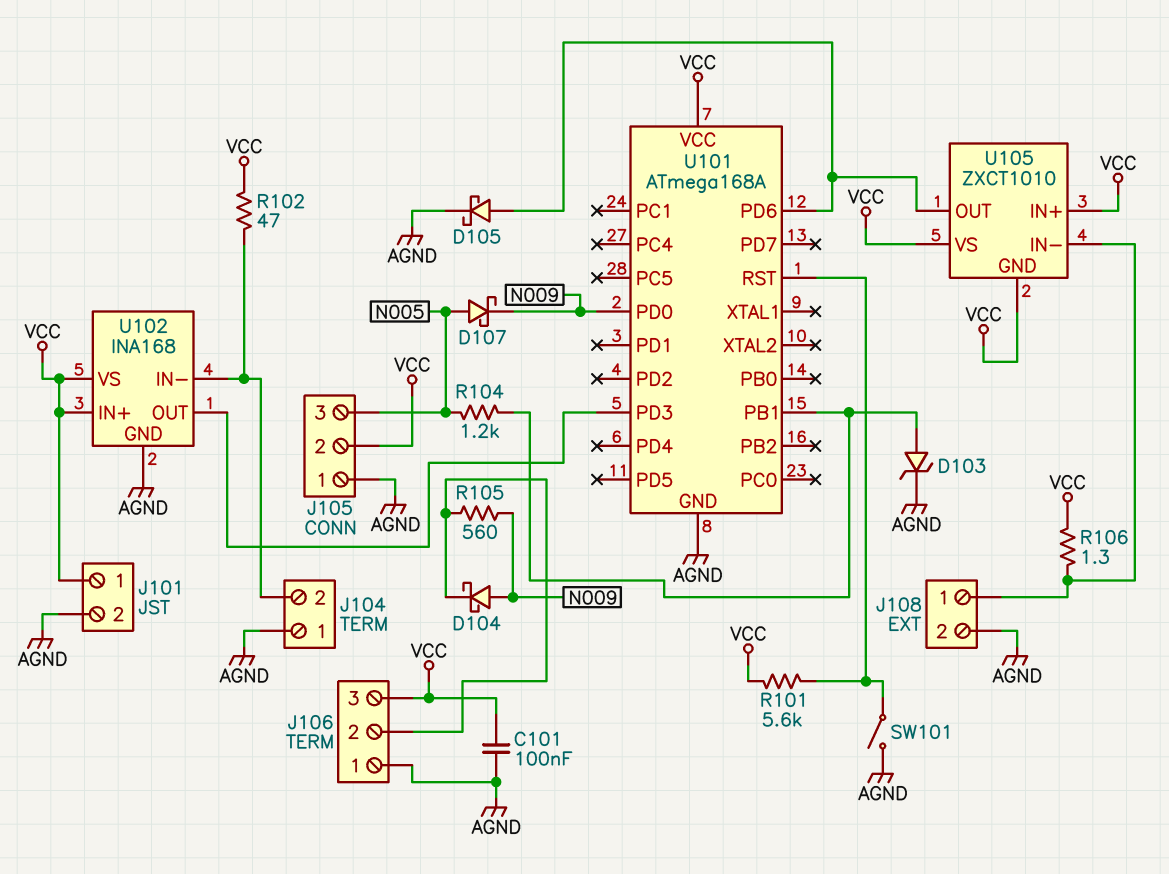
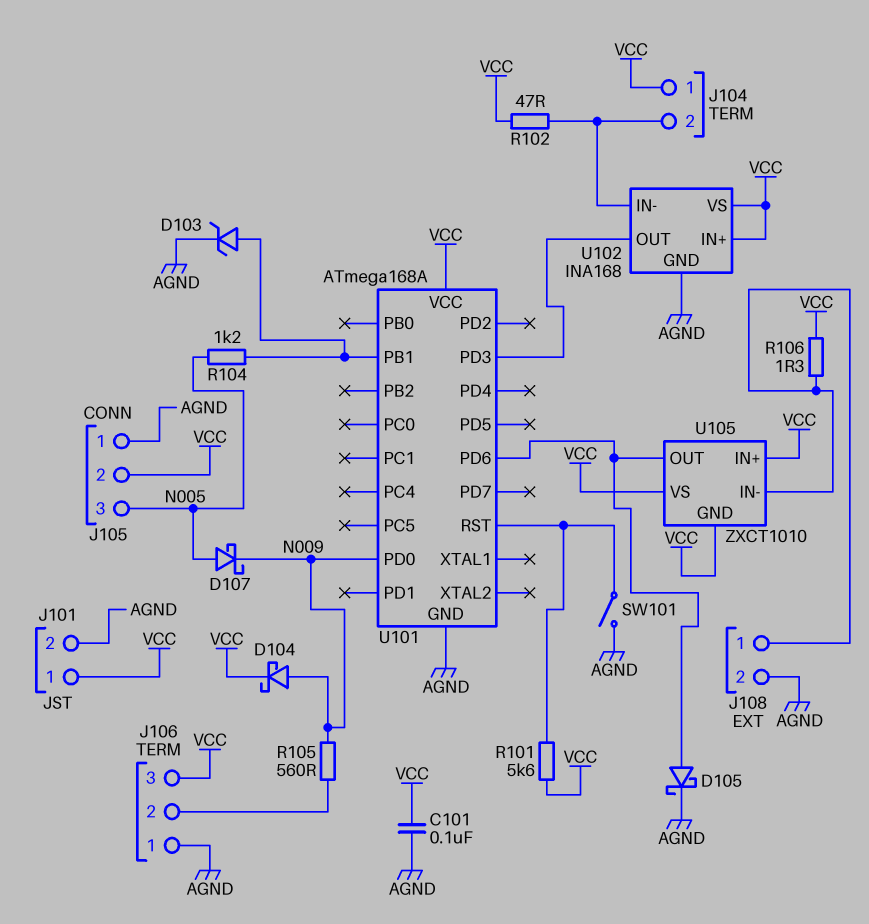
D104: schottky (A N009, K J106/2) -> schottky (A N009, K VCC)
J104 pin 1: AGND -> VCC

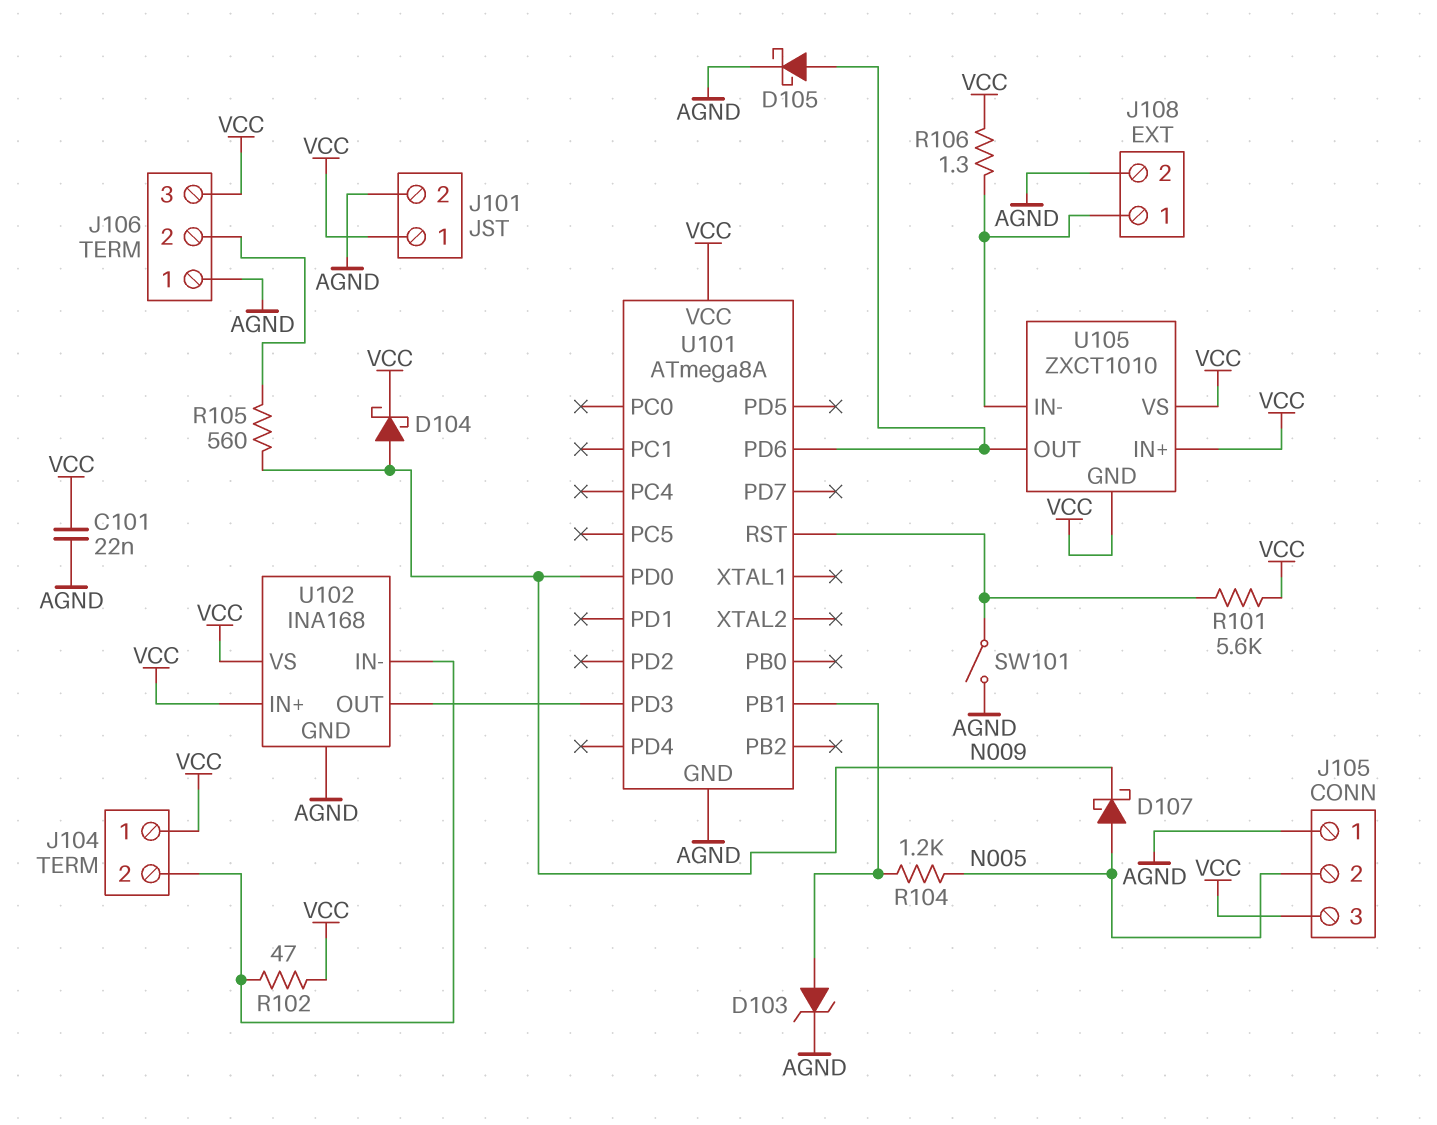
C101: 100nF (AGND, VCC) -> 22nF (AGND, VCC)
J105 pin 2: VCC -> N005
J105 pin 3: N005 -> VCC
U101: ATmega168A -> ATmega8A

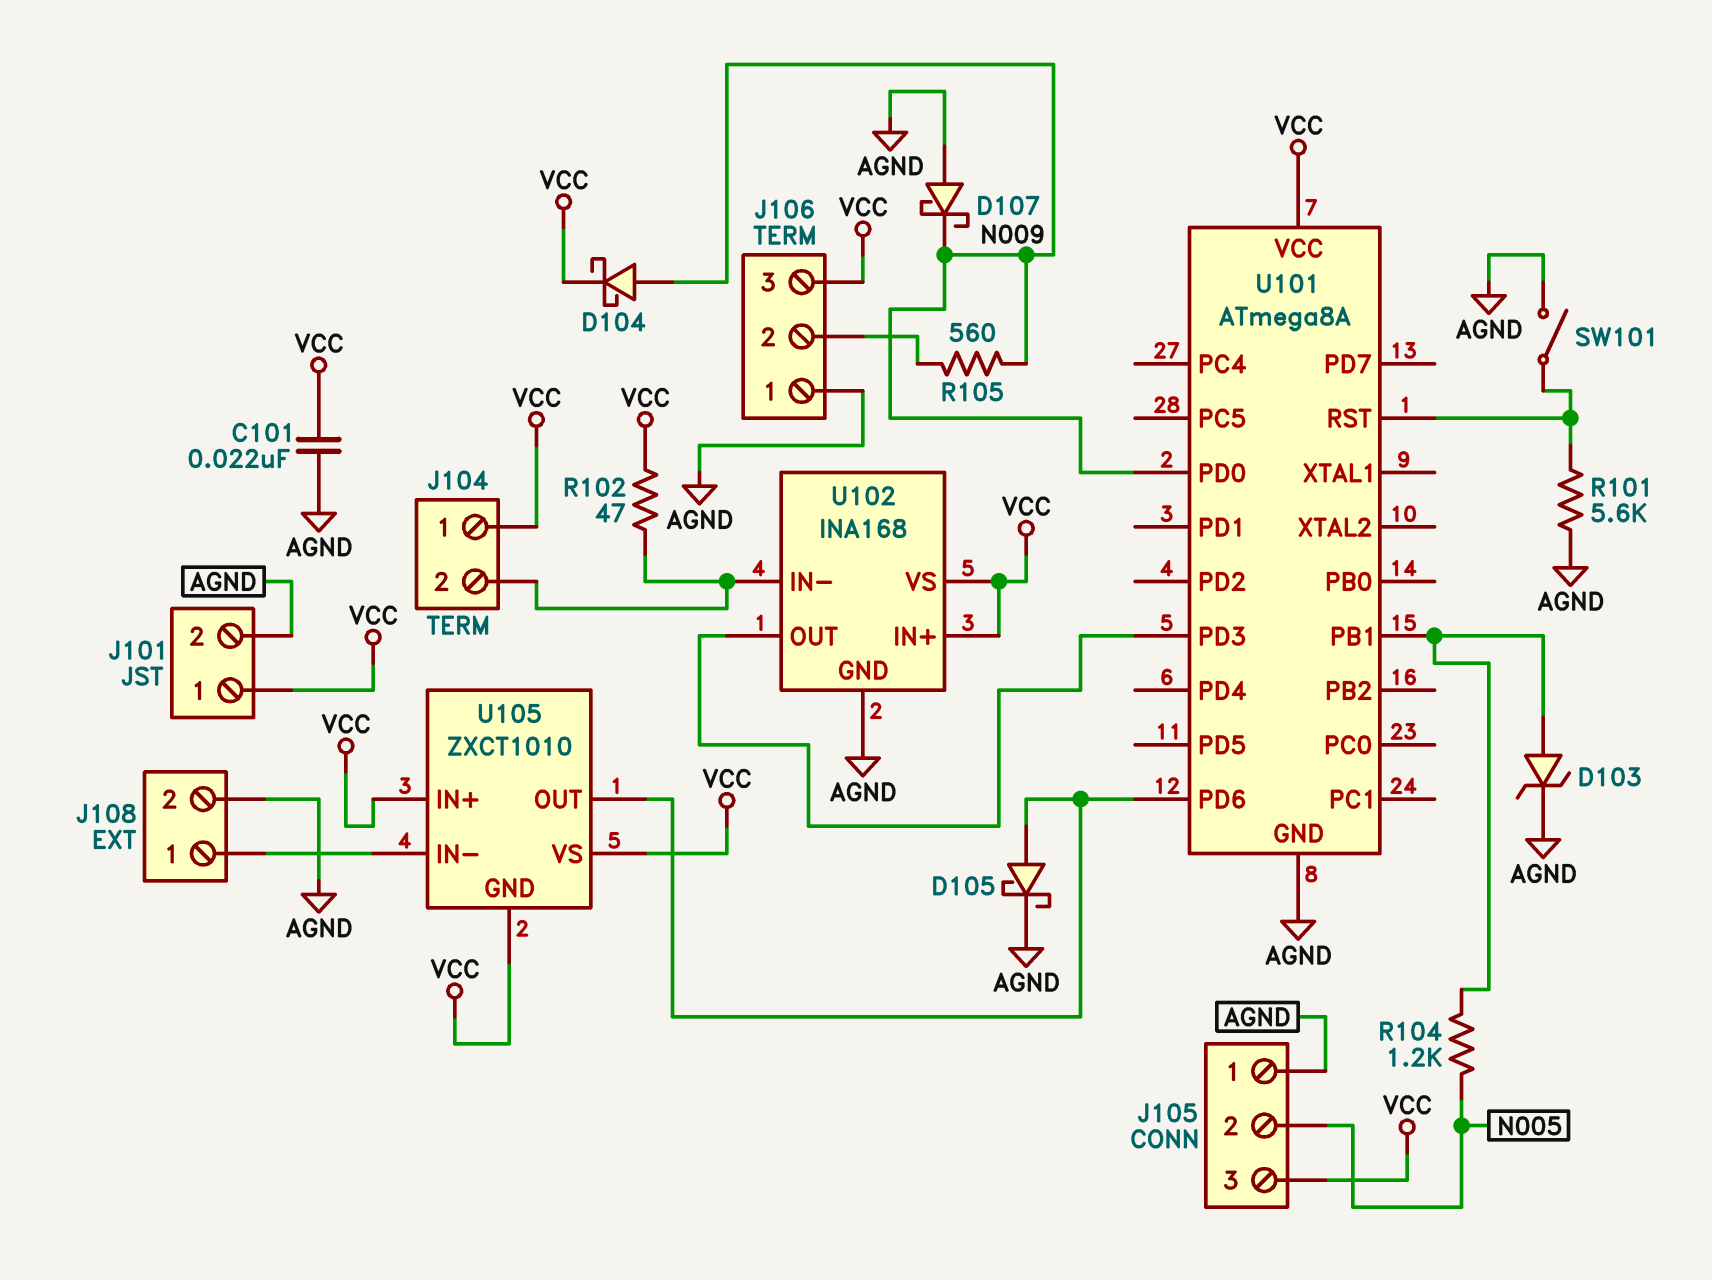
D107: schottky (A N005, K N009) -> schottky (A AGND, K N009)
R101: 5.6k (U101/RST, VCC) -> 5.6k (AGND, U101/RST)
R106: 1.3 (J108/1, VCC) -> none

